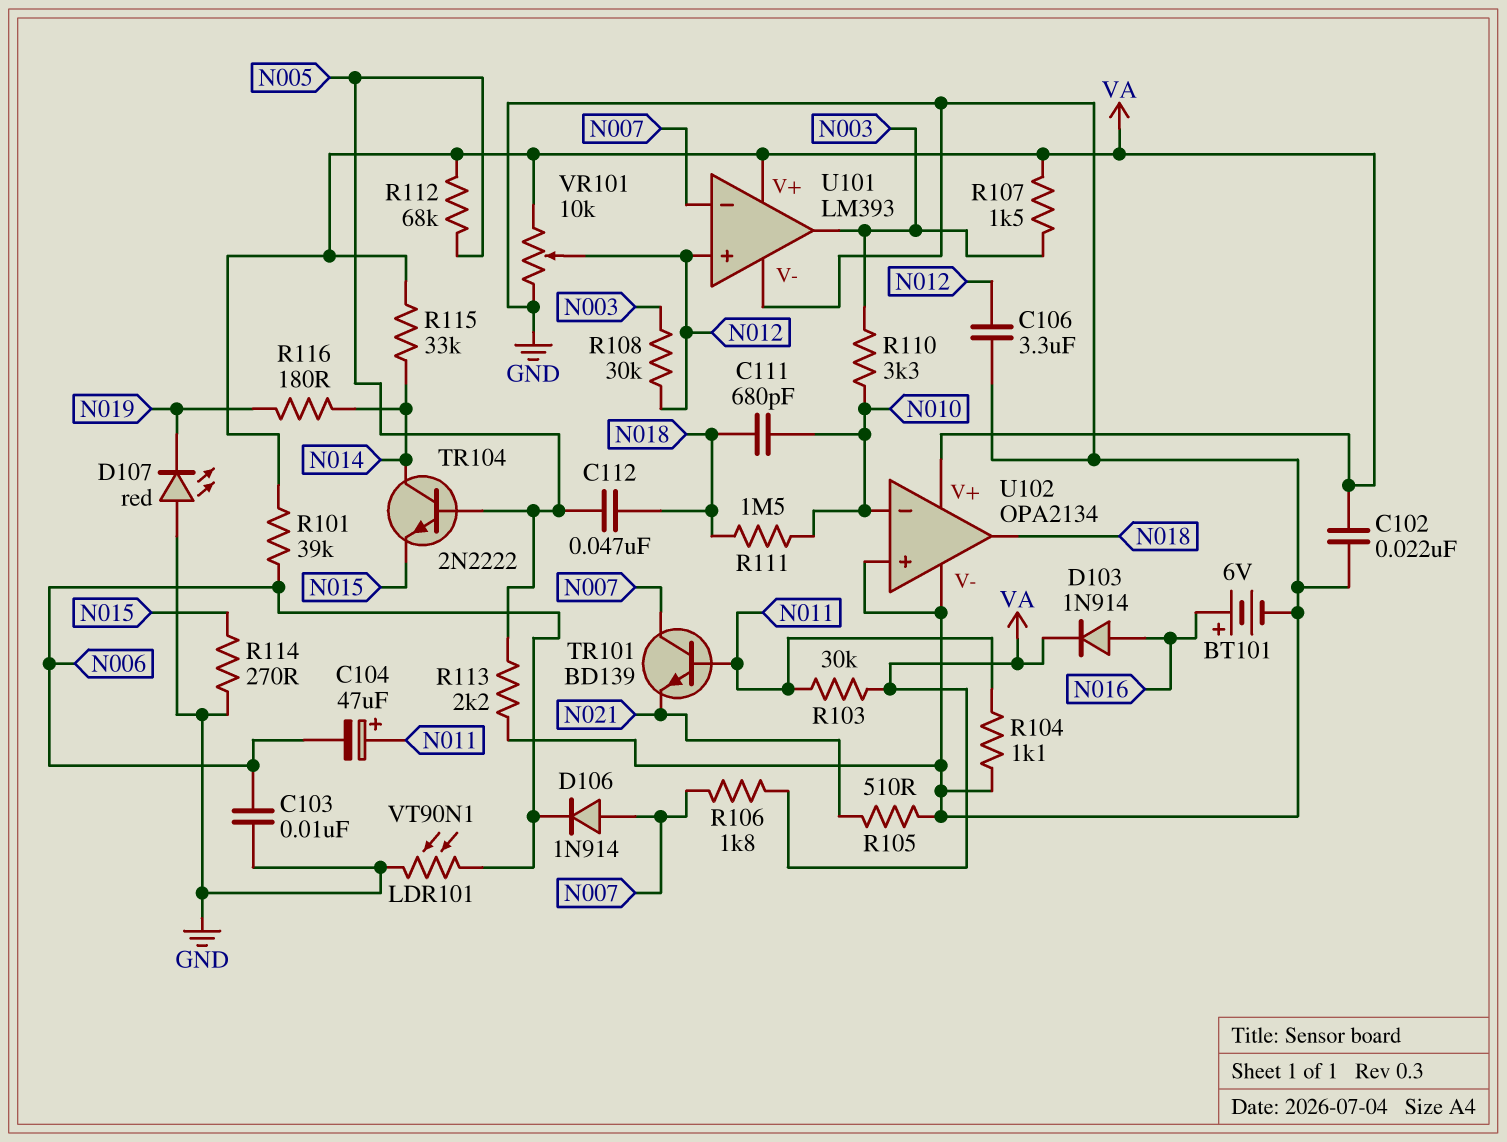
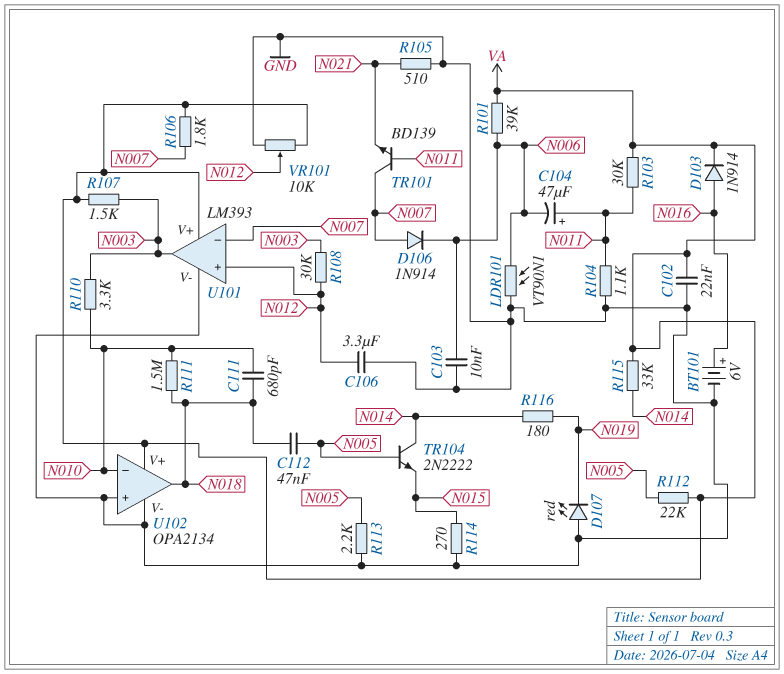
R112: 68k (N005, VA) -> 22k (N005, VA)

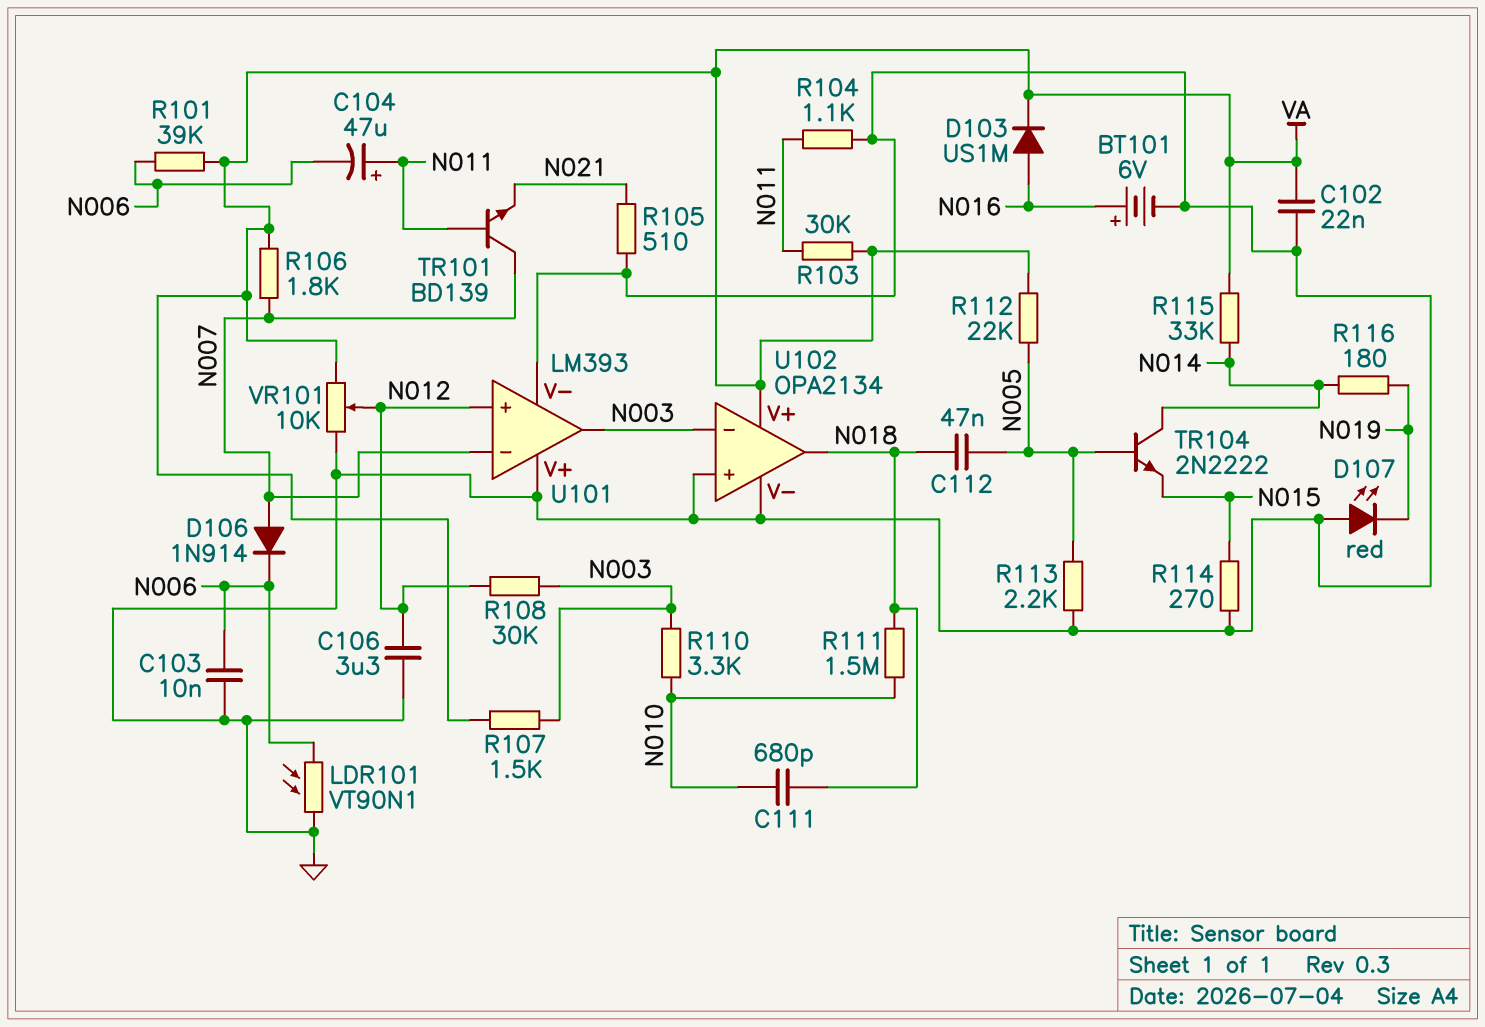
D103: diode 1N914 (A N016, K VA) -> diode US1M (A N016, K VA)
U101 pin V+: VA -> GND
U102 pin in-: N010 -> N003

